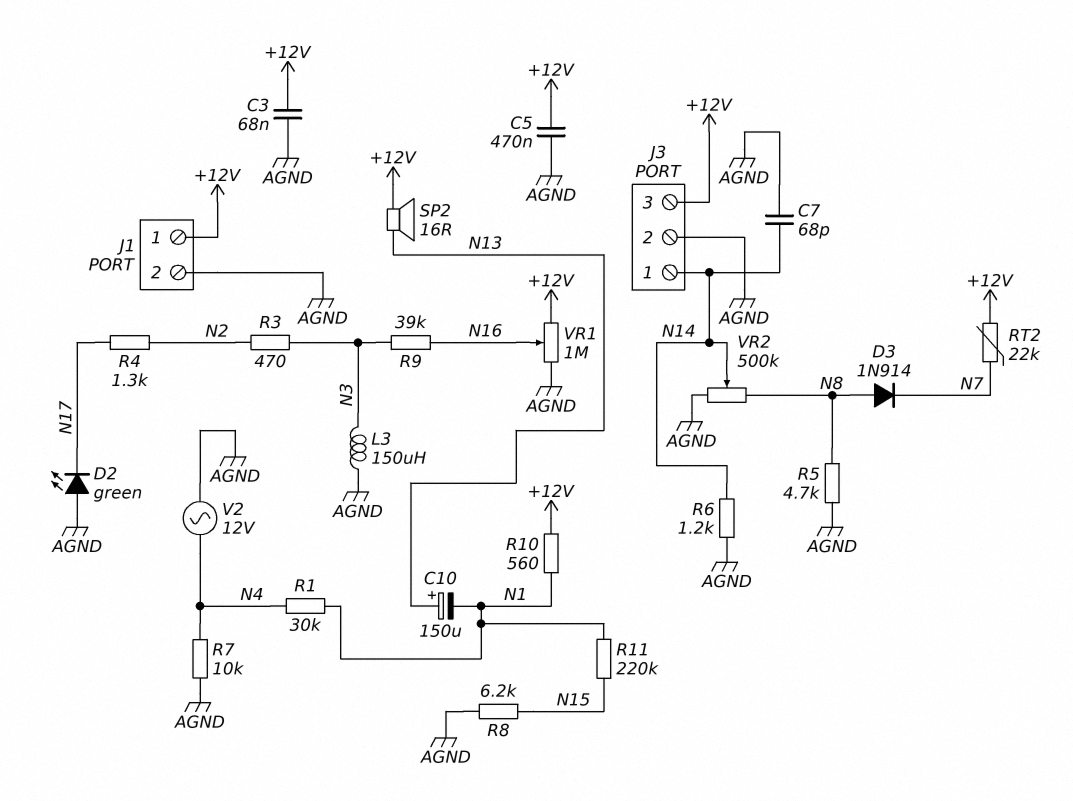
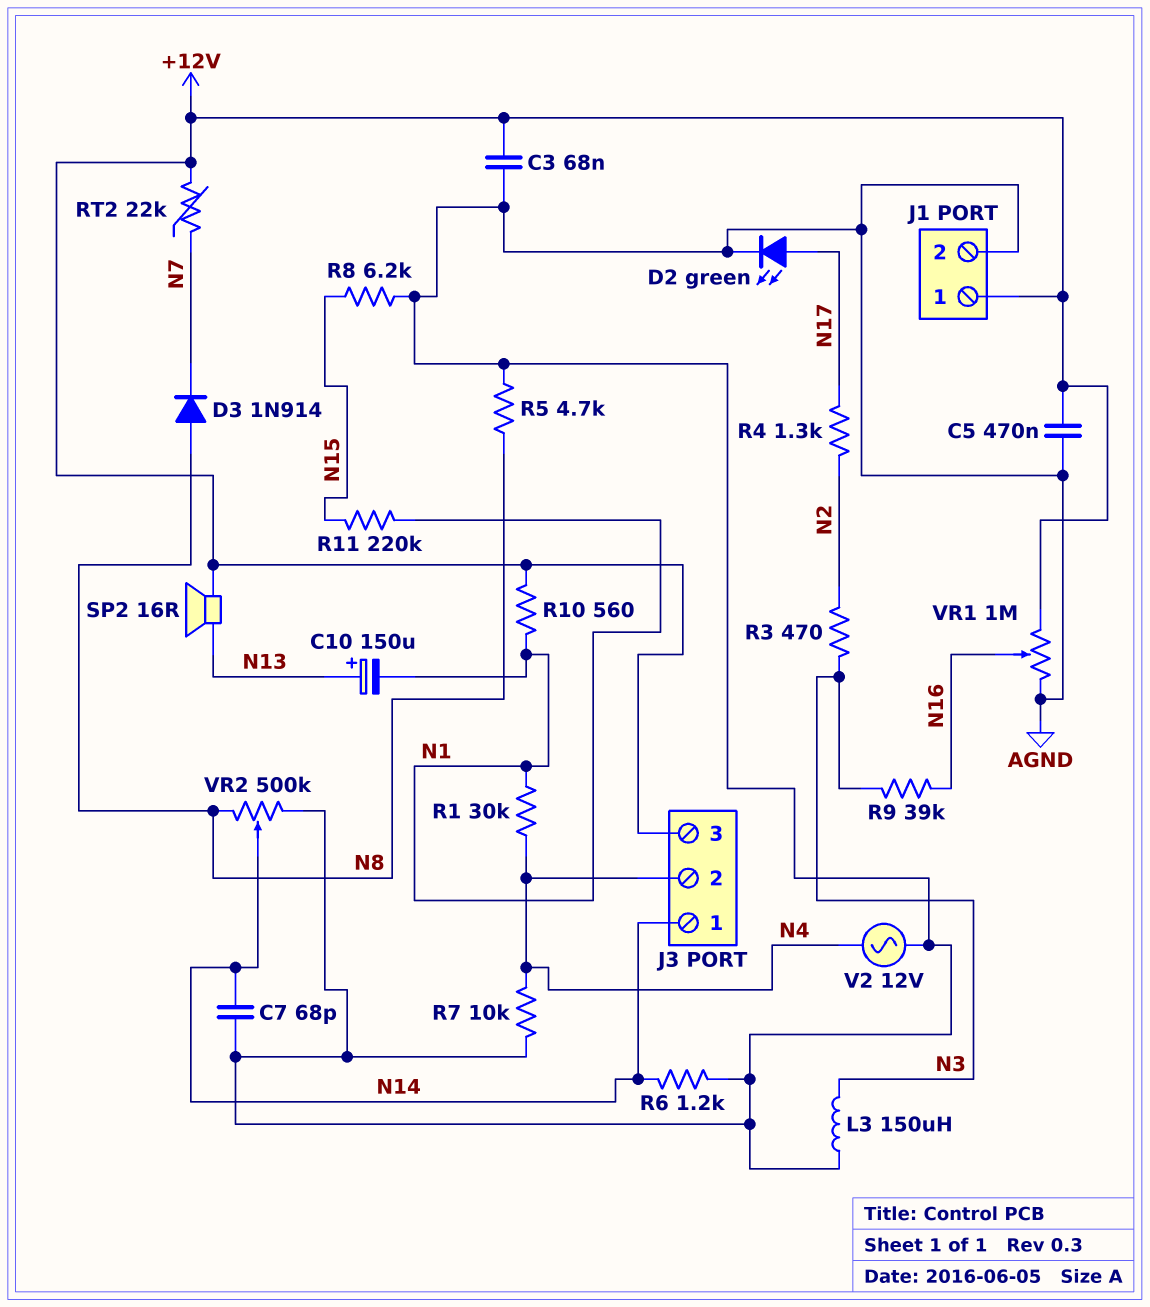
D2: LED green (A AGND, K N17) -> LED green (A N17, K AGND)
J3 pin 2: AGND -> N4

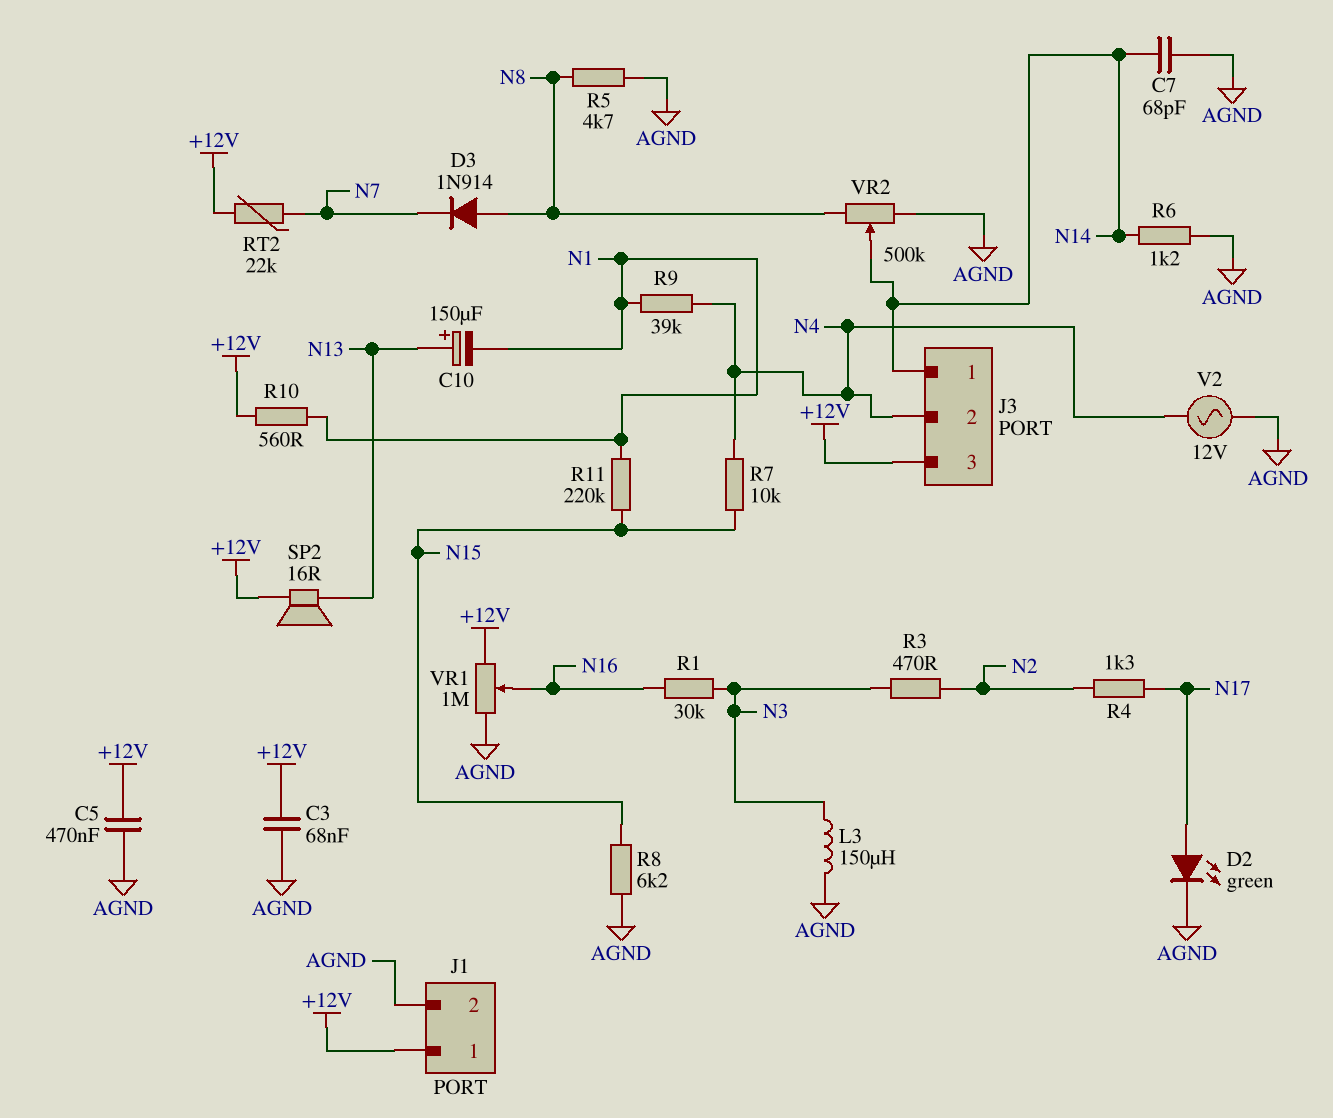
R1: 30k (N1, N4) -> 30k (N3, N16)
R7: 10k (AGND, N4) -> 10k (N4, N15)
R9: 39k (N3, N16) -> 39k (N1, N4)

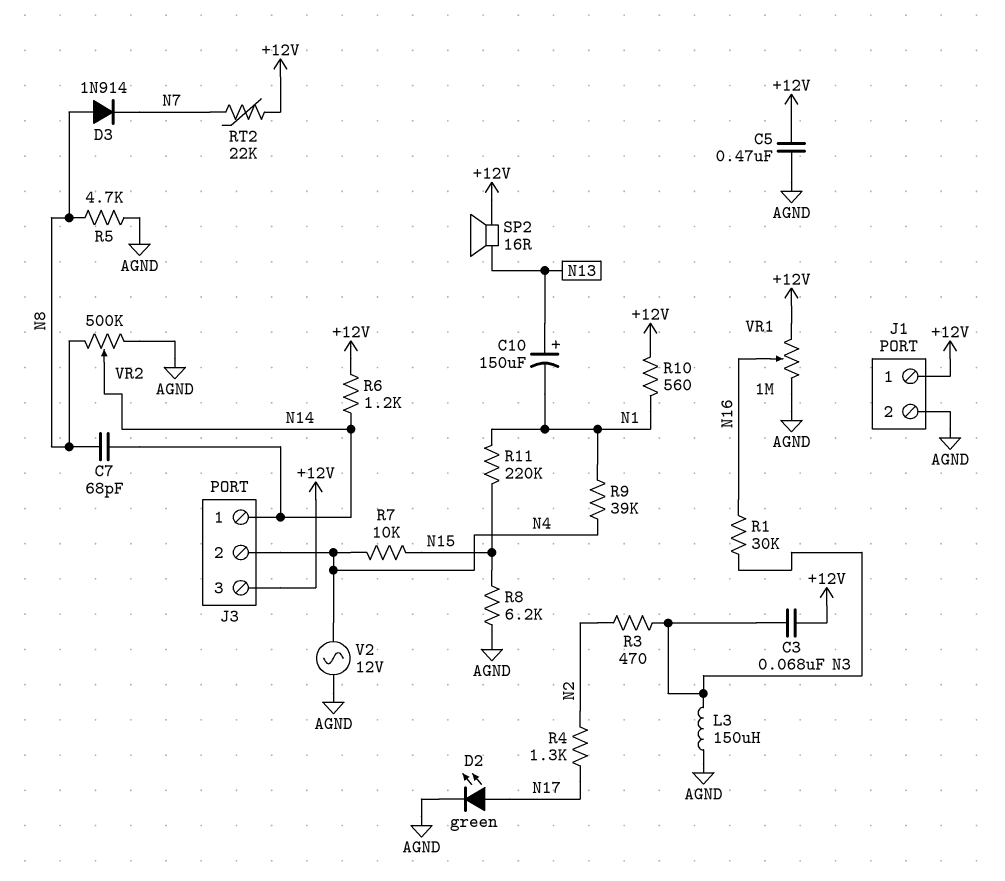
C3: 68nF (+12V, AGND) -> 68nF (+12V, N3)
C7: 68pF (AGND, N14) -> 68pF (N8, N14)
R6: 1.2k (AGND, N14) -> 1.2k (+12V, N14)

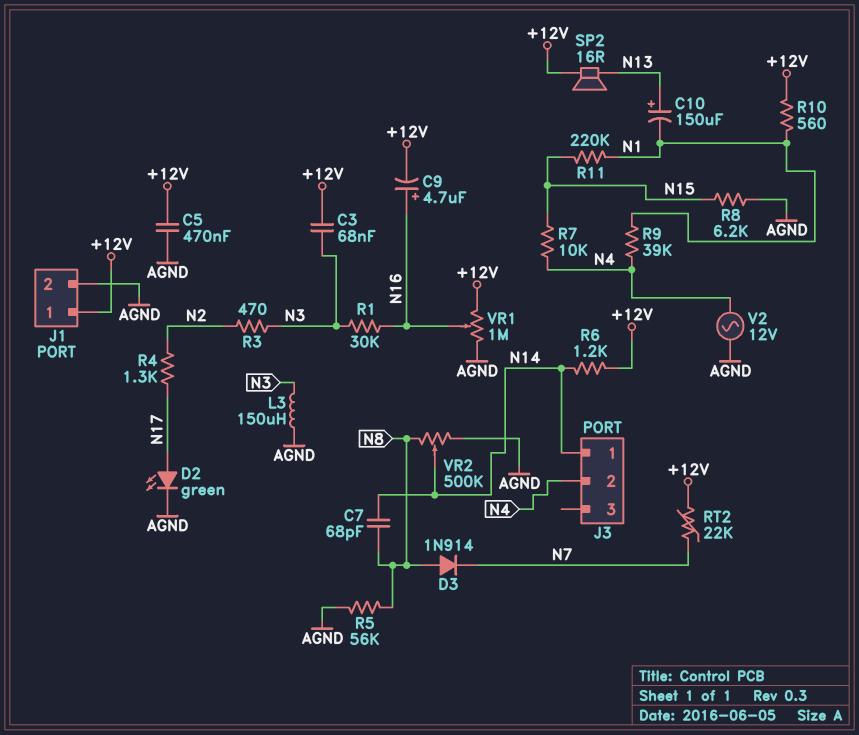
C9: none -> 4.7uF (plus N16, minus +12V)
J3 pin 3: +12V -> none
R5: 4.7k (AGND, N8) -> 56k (AGND, N8)

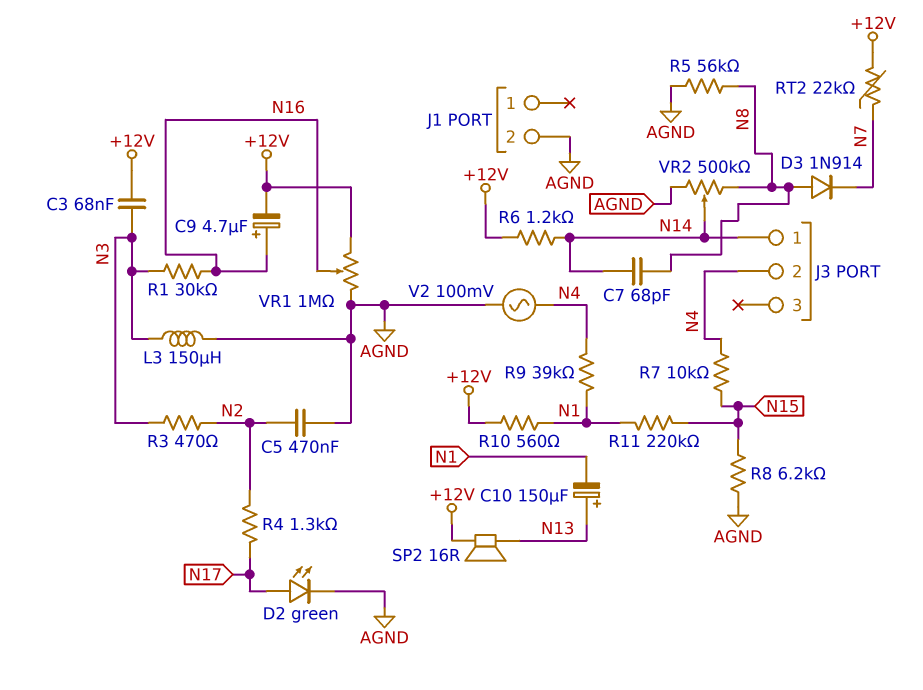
C5: 470nF (+12V, AGND) -> 470nF (AGND, N2)
J1 pin 1: +12V -> none
V2: AC 12V (AGND, N4) -> AC 100mV (AGND, N4)

